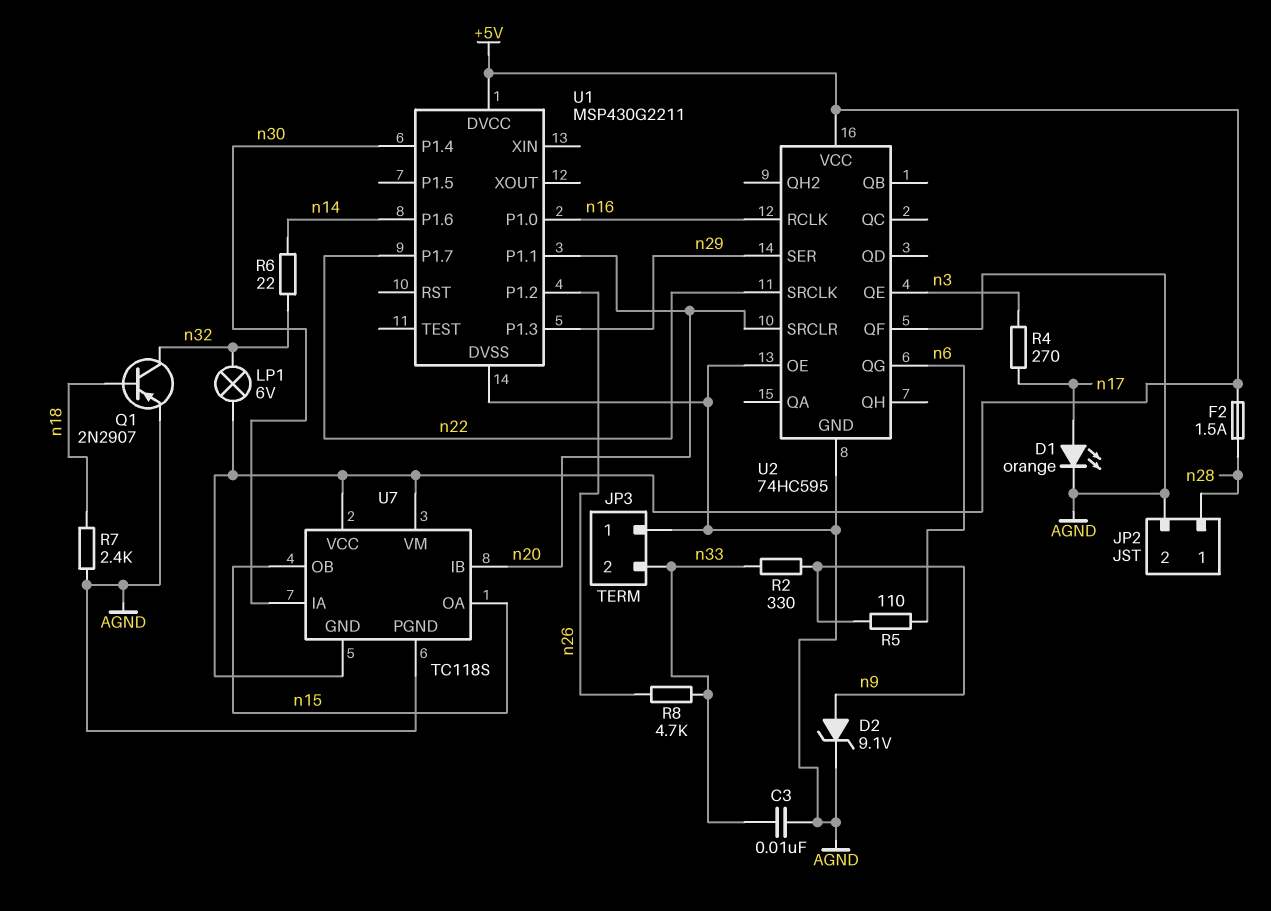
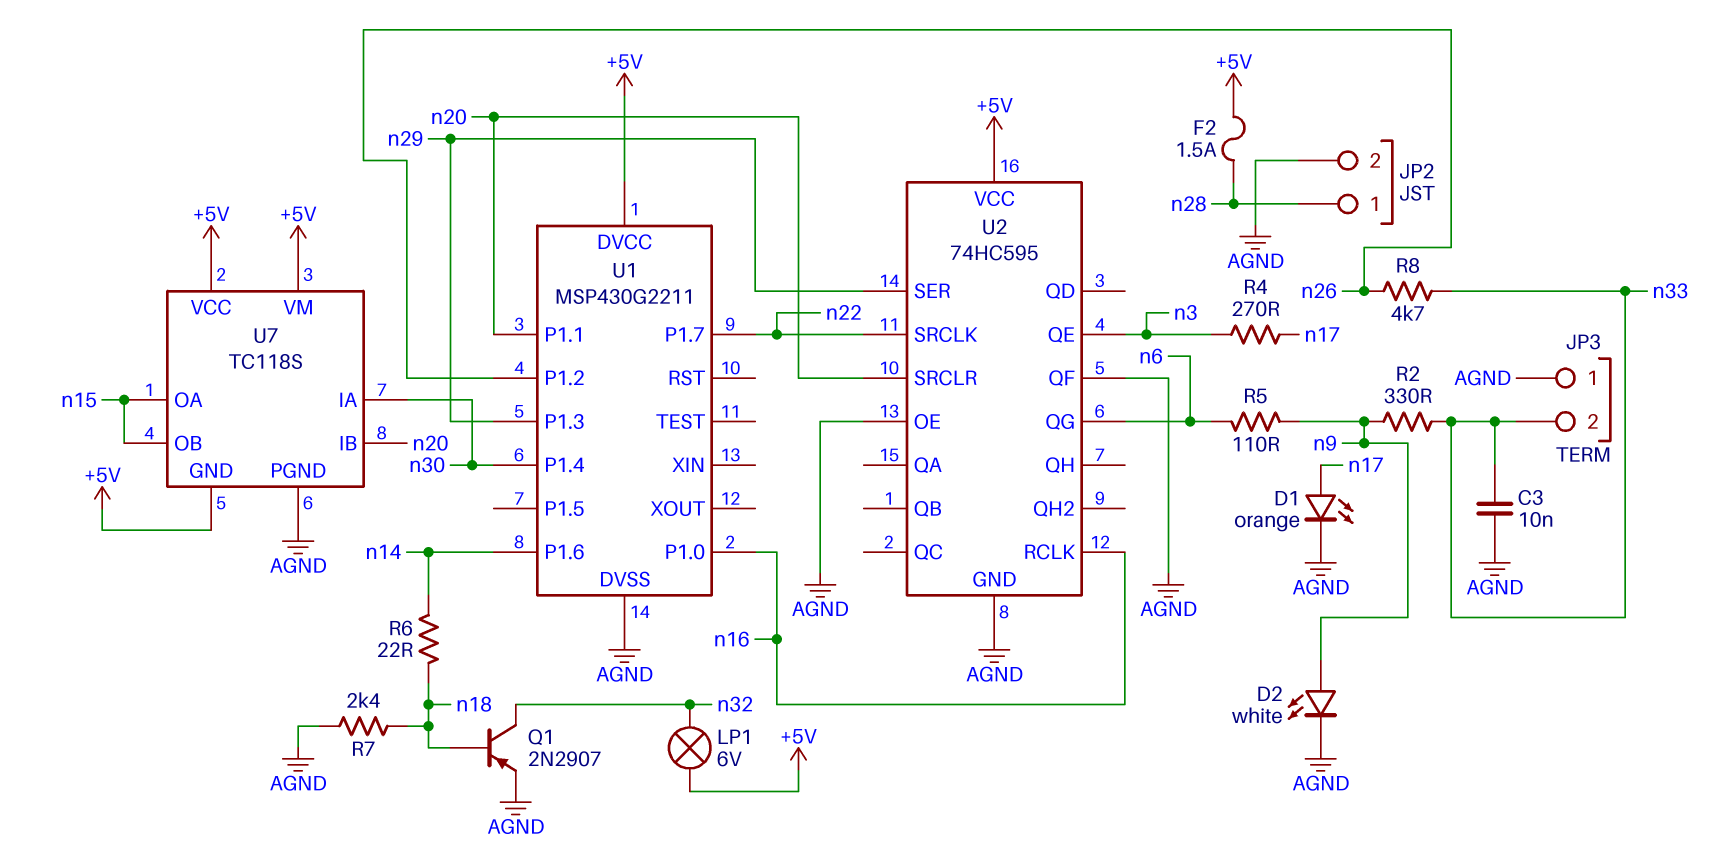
D2: zener 9.1V (A n9, K AGND) -> LED white (A n9, K AGND)
R6: 22 (n14, n32) -> 22 (n14, n18)

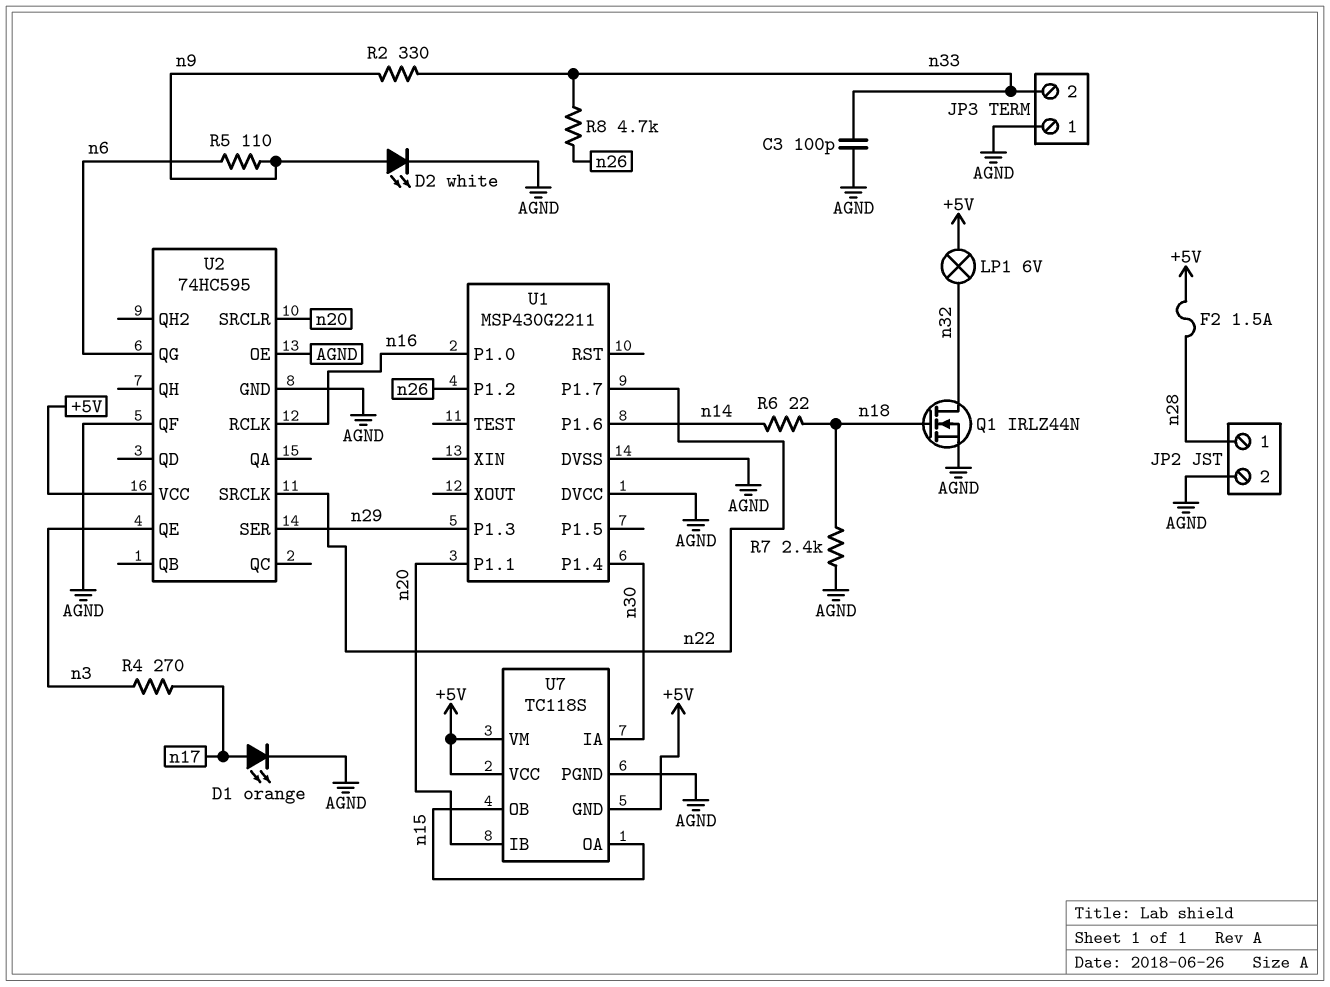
C3: 10nF (AGND, n33) -> 100pF (AGND, n33)
Q1: PNP 2N2907 (B n18, C n32, E AGND) -> NMOS IRLZ44N (G n18, D n32, S AGND)
U1 pin DVCC: +5V -> AGND

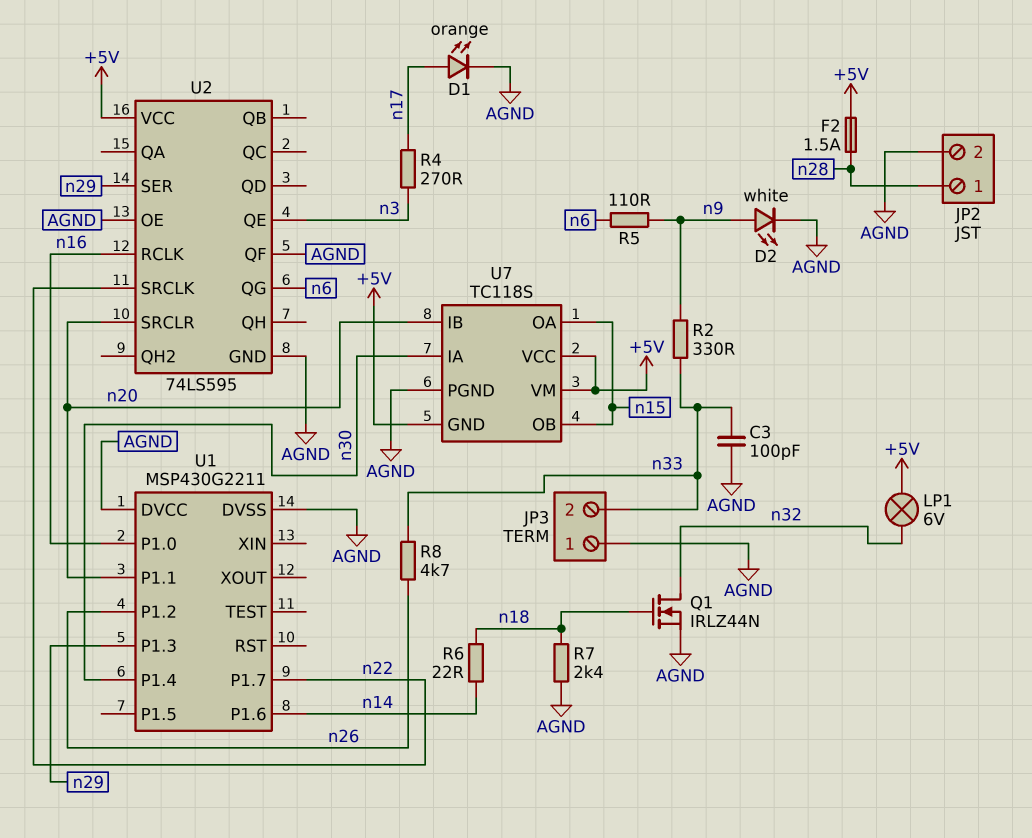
U2: 74HC595 -> 74LS595

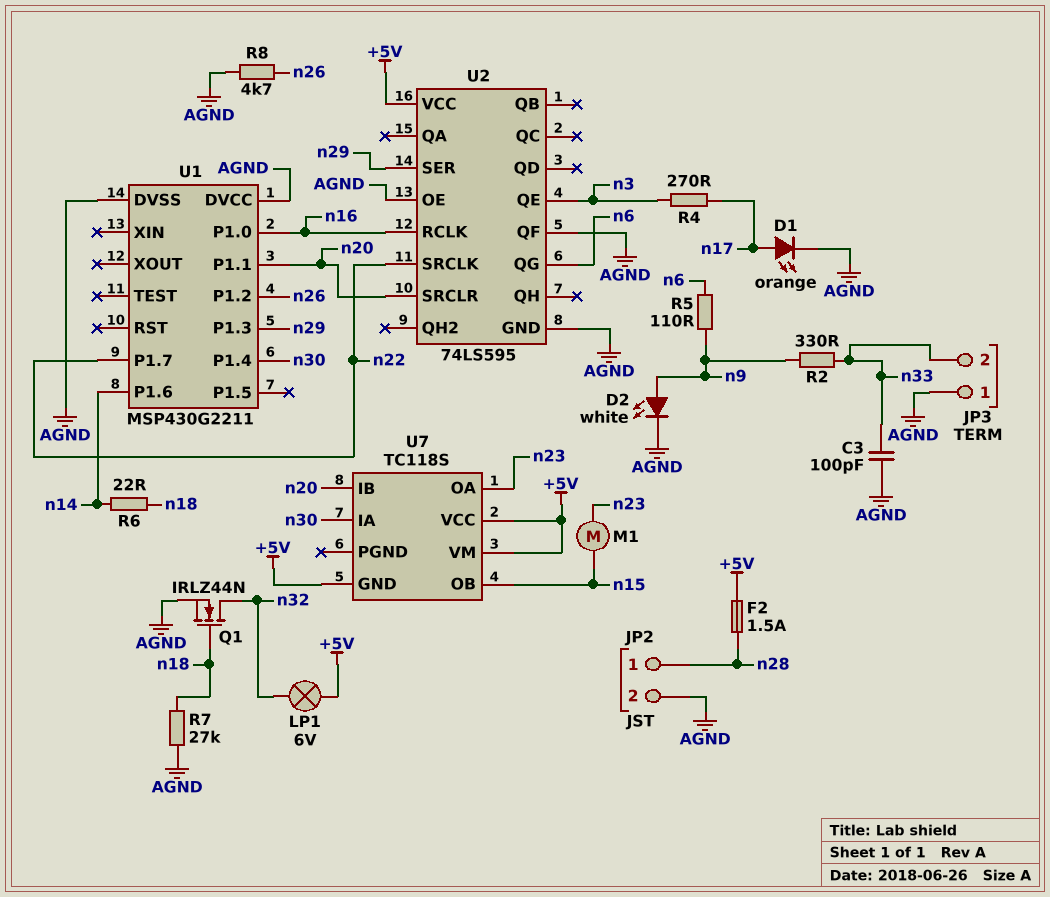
M1: none -> motor (n15, n23)
R7: 2.4k (AGND, n18) -> 27k (AGND, n18)
R8: 4.7k (n26, n33) -> 4.7k (AGND, n26)
U7 pin OA: n15 -> n23
U7 pin PGND: AGND -> none

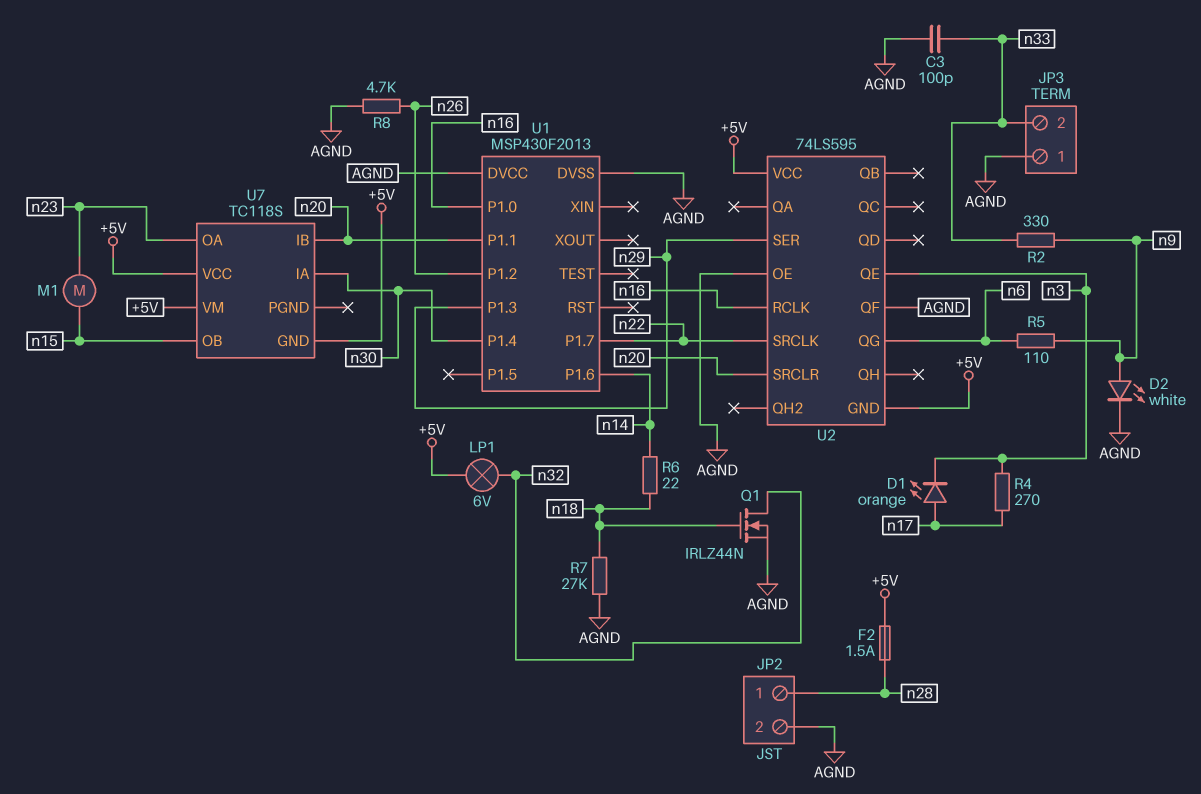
D1: LED orange (A n17, K AGND) -> LED orange (A n17, K n3)
U1: MSP430G2211 -> MSP430F2013
U2 pin GND: AGND -> +5V

